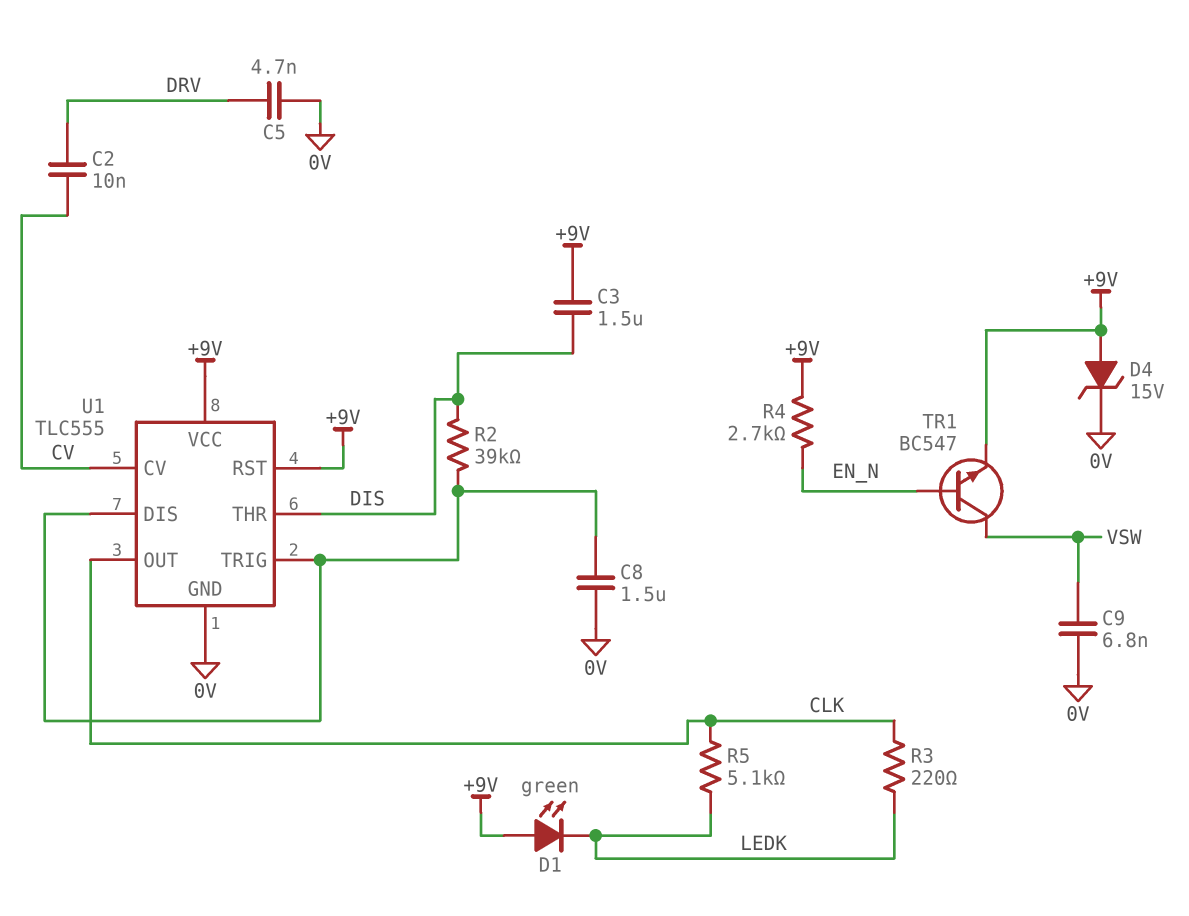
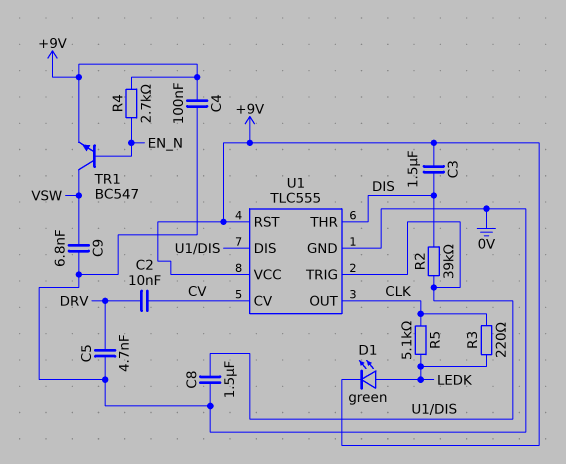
C4: none -> 100nF (+9V, 0V)
D1: LED green (A +9V, K LEDK) -> LED green (A LEDK, K +9V)
D4: zener 15V (A +9V, K 0V) -> none

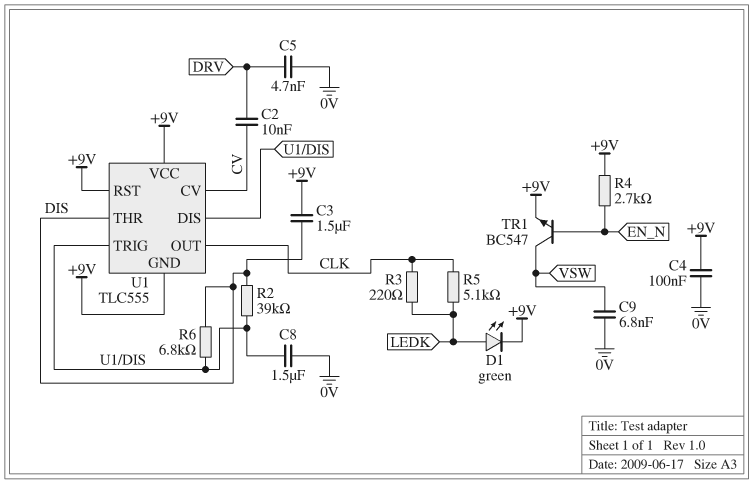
R6: none -> 6.8k (DIS, U1/DIS)
U1 pin GND: 0V -> +9V

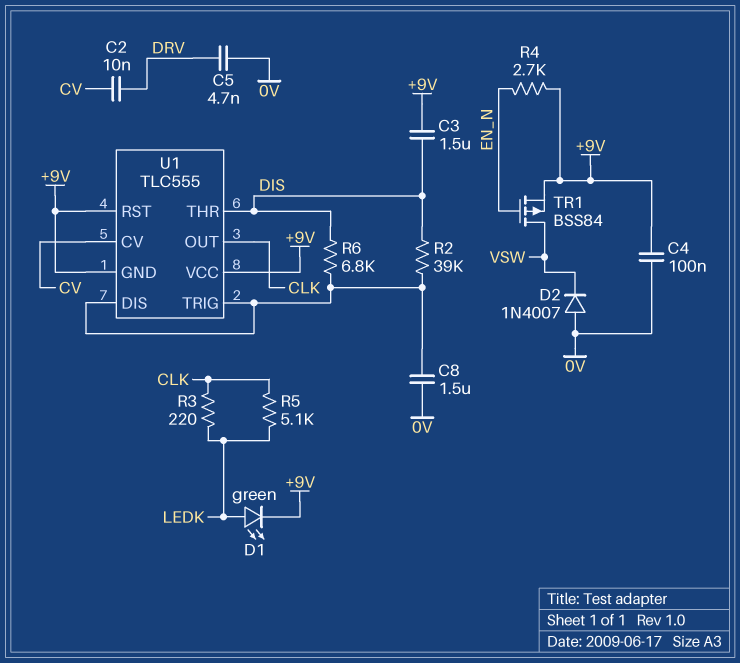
C9: 6.8nF (0V, VSW) -> none
D2: none -> diode 1N4007 (A 0V, K VSW)
TR1: NPN BC547 (B EN_N, C VSW, E +9V) -> PMOS BSS84 (G EN_N, D VSW, S +9V)

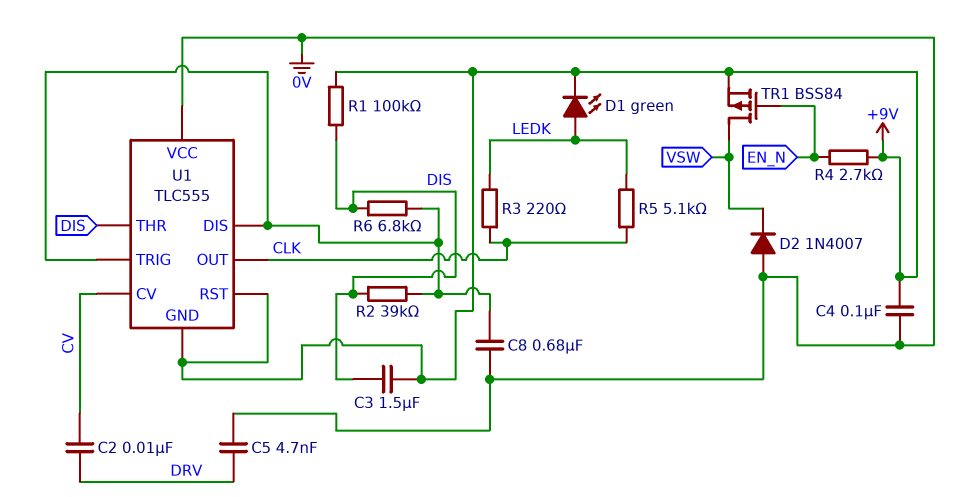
C8: 1.5uF (0V, U1/DIS) -> 680nF (0V, U1/DIS)
R1: none -> 100k (+9V, DIS)
U1 pin VCC: +9V -> 0V

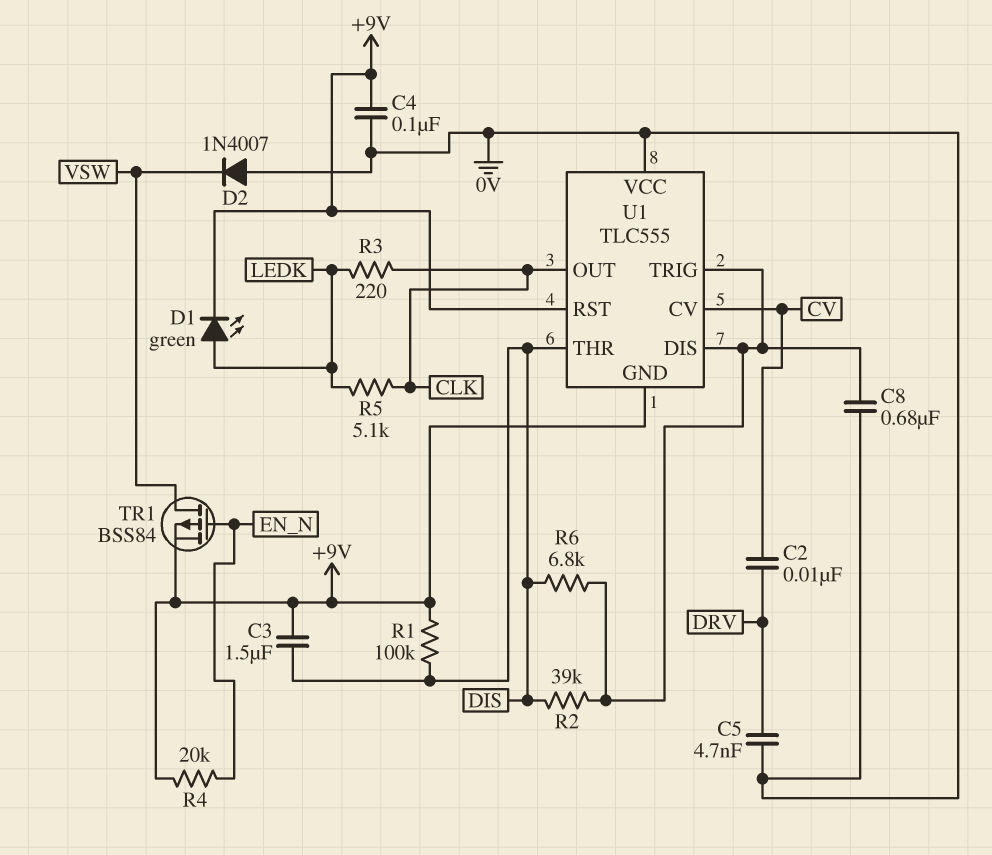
R4: 2.7k (+9V, EN_N) -> 20k (+9V, EN_N)

